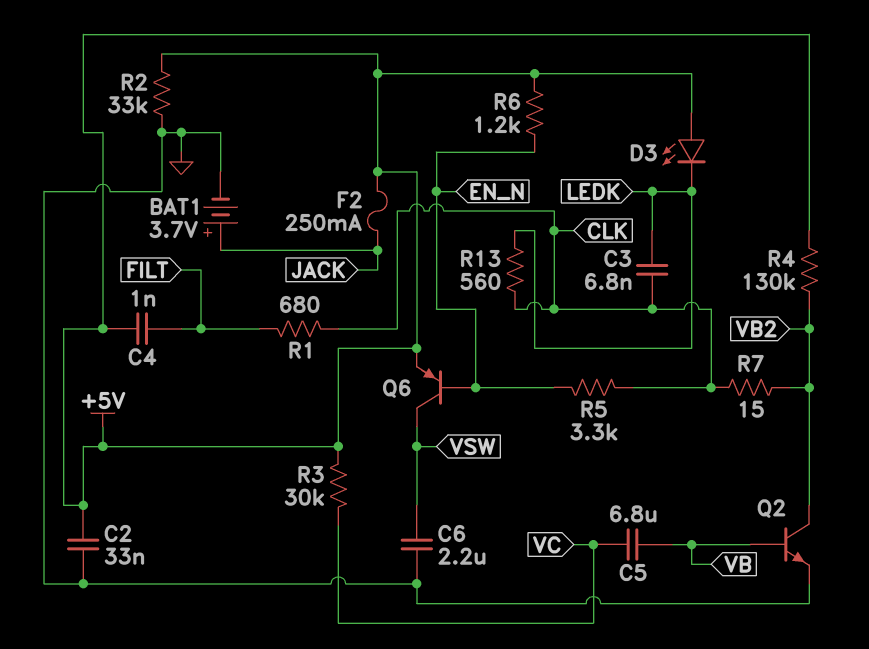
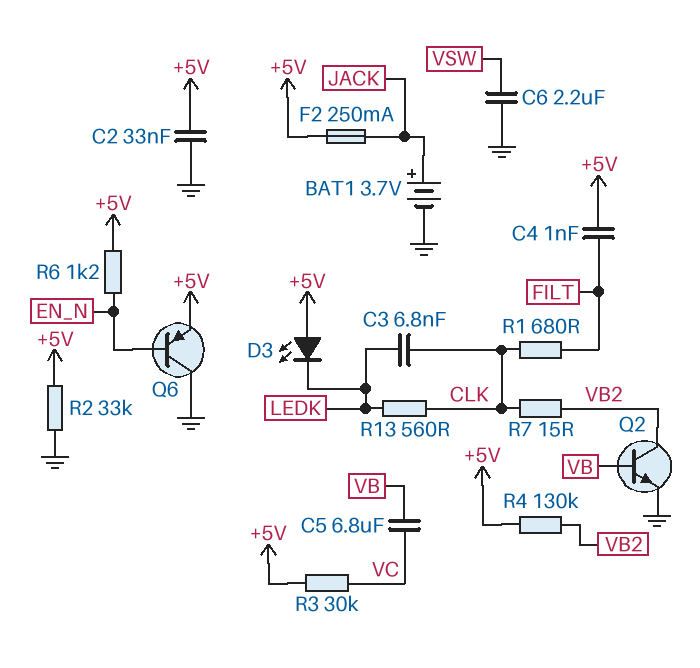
Q6: PNP (B EN_N, C VSW, E +5V) -> PNP (B EN_N, C GND, E +5V)
R5: 3.3k (CLK, EN_N) -> none

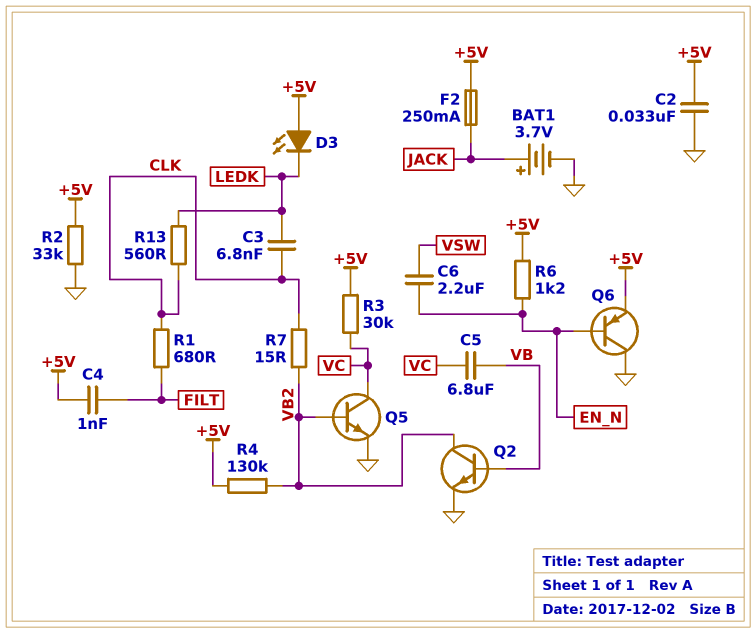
C6: 2.2uF (GND, VSW) -> 2.2uF (EN_N, VSW)
Q5: none -> NPN (B VB2, C VC, E GND)

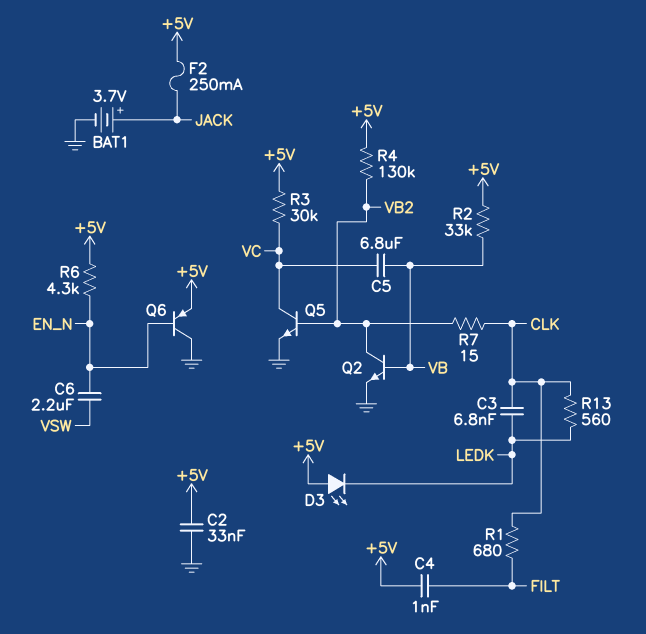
R2: 33k (+5V, GND) -> 33k (+5V, VB)
R6: 1.2k (+5V, EN_N) -> 4.3k (+5V, EN_N)

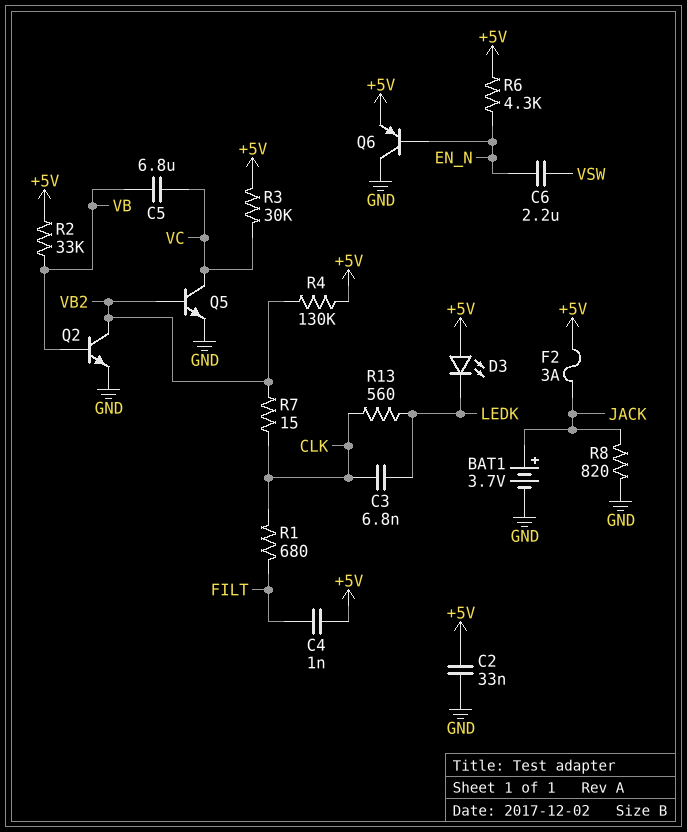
F2: 250mA (+5V, JACK) -> 3A (+5V, JACK)
R8: none -> 820 (GND, JACK)

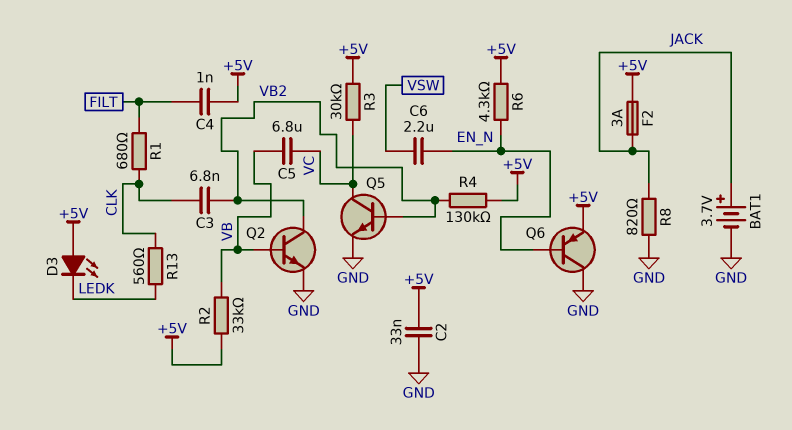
C3: 6.8nF (CLK, LEDK) -> 6.8nF (CLK, VB2)
R7: 15 (CLK, VB2) -> none

